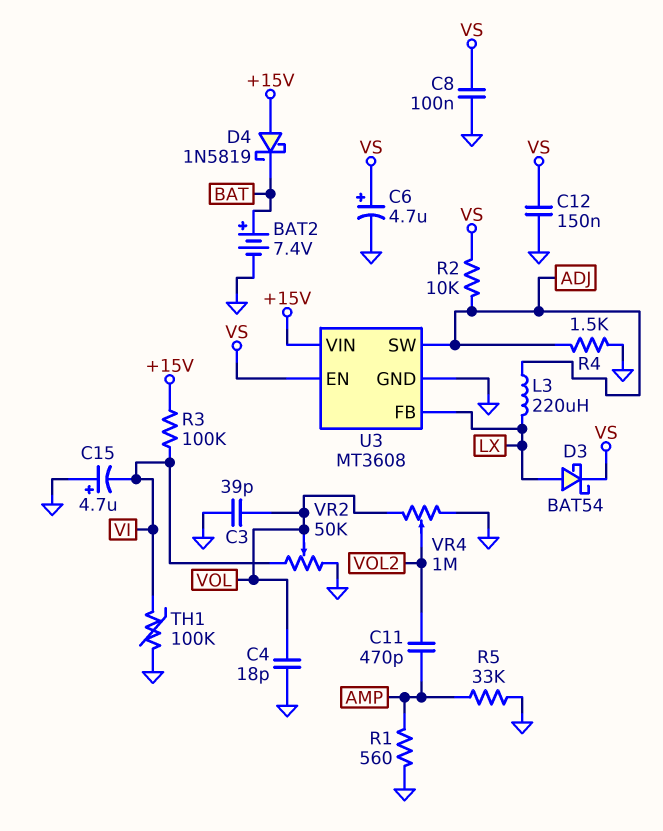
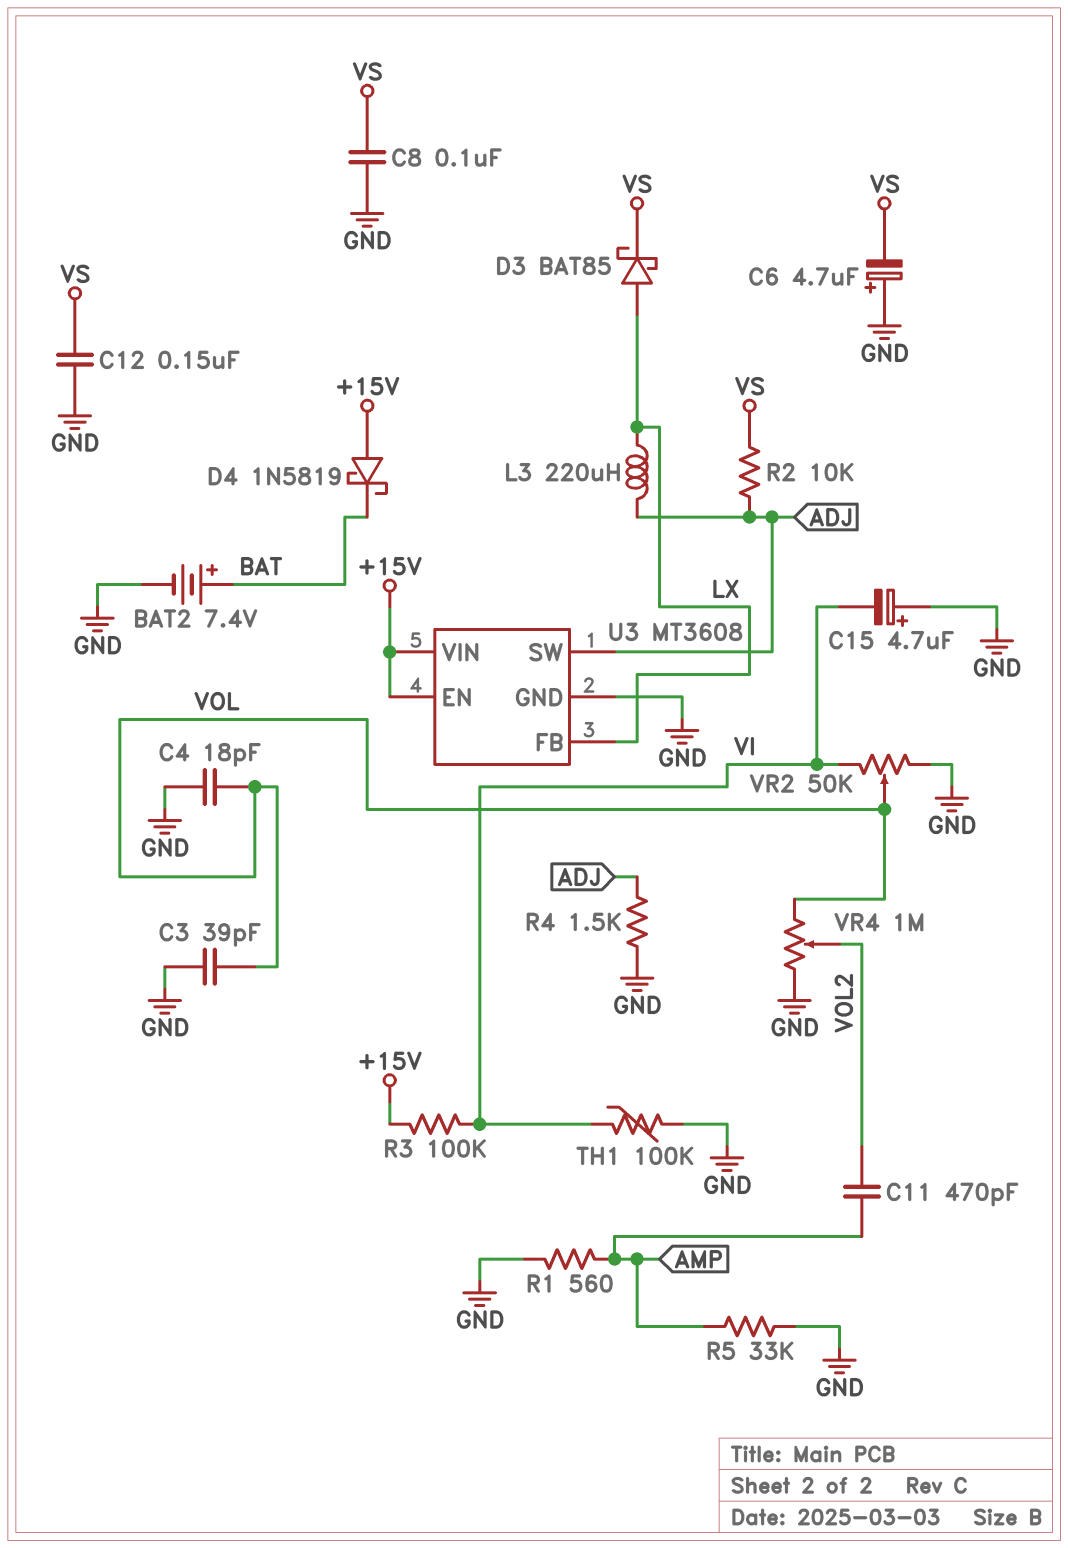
C6: 4.7uF (plus VS, minus GND) -> 4.7uF (plus GND, minus VS)
D3: schottky BAT54 (A LX, K VS) -> schottky BAT85 (A LX, K VS)
U3 pin EN: VS -> +15V

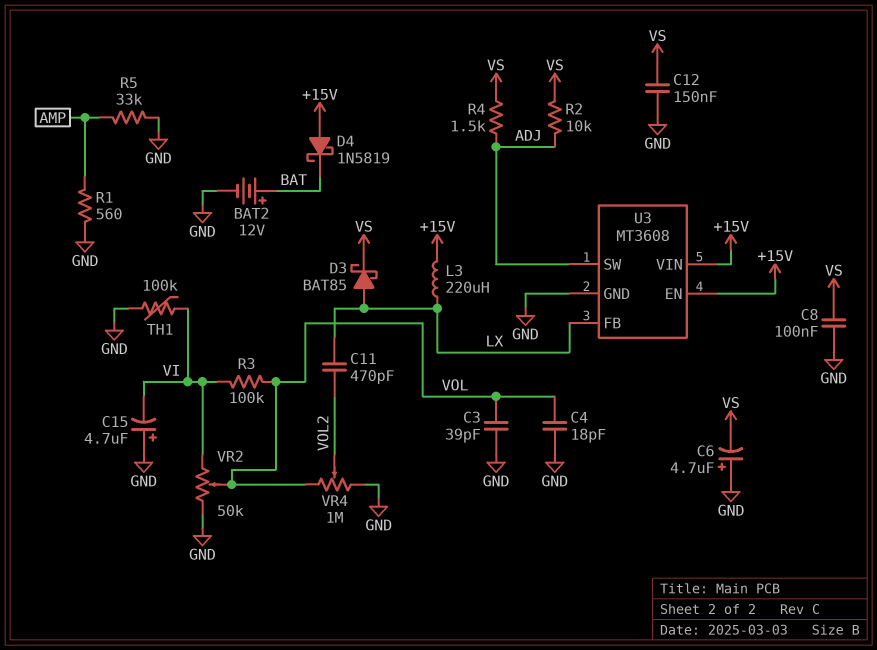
BAT2: 7.4V (plus BAT, minus GND) -> 12V (plus BAT, minus GND)
C11: 470pF (AMP, VOL2) -> 470pF (LX, VOL2)
L3: 220uH (ADJ, LX) -> 220uH (+15V, LX)
R3: 100k (+15V, VI) -> 100k (VI, VOL)
R4: 1.5k (ADJ, GND) -> 1.5k (ADJ, VS)

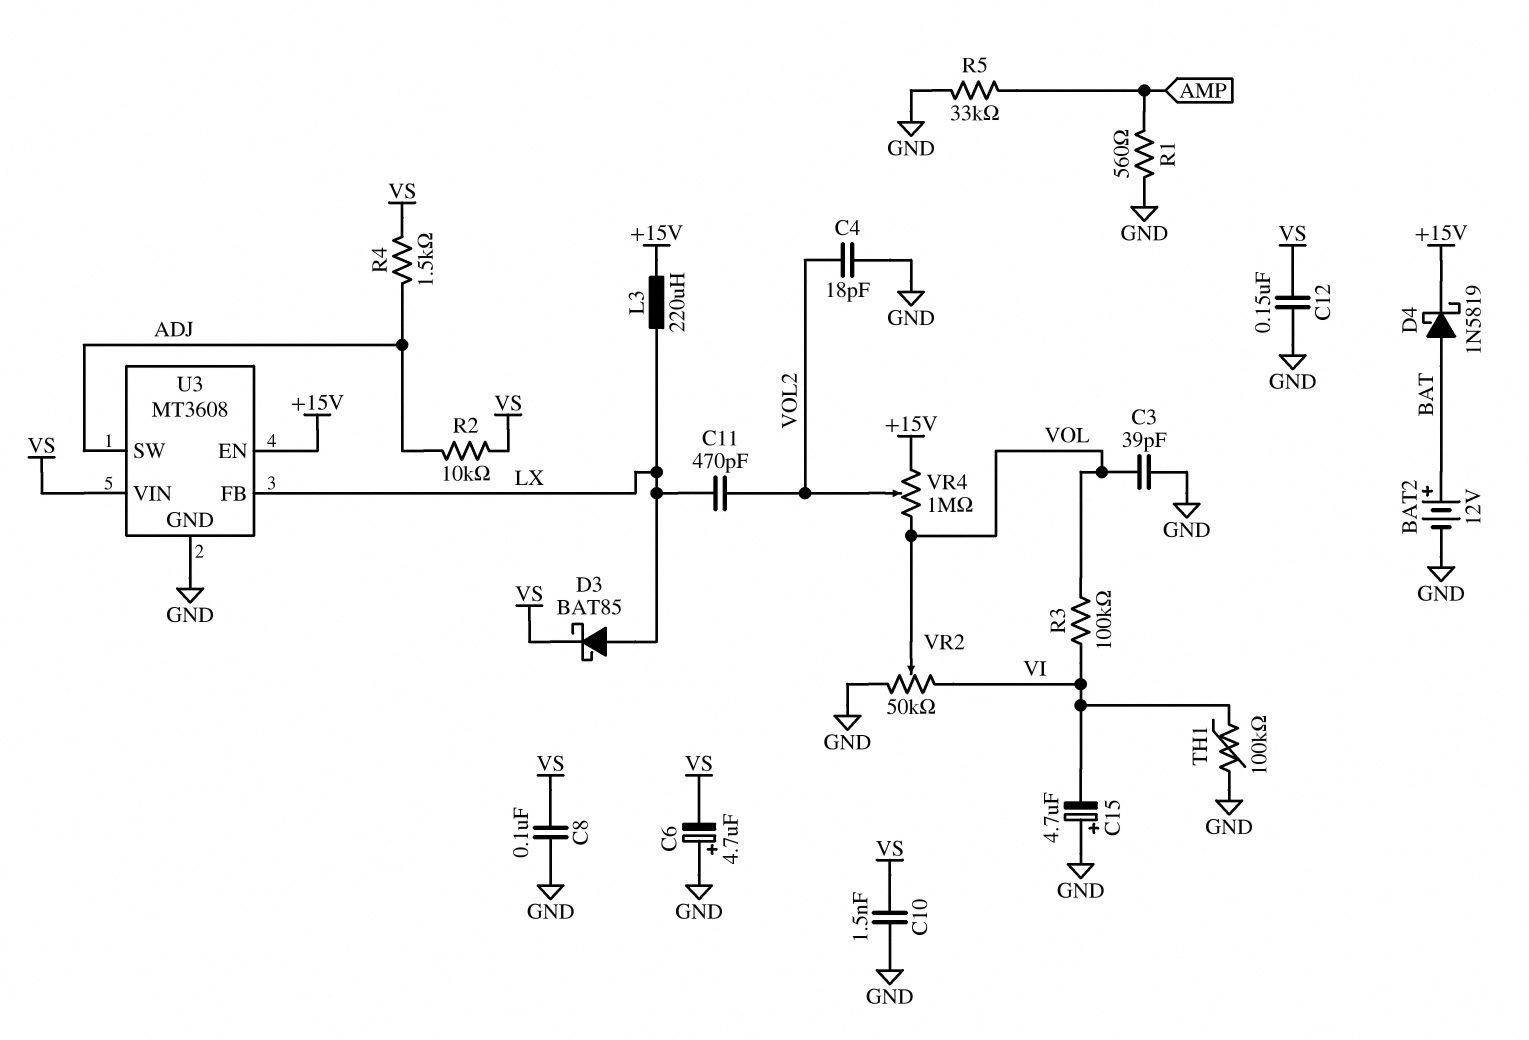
C4: 18pF (GND, VOL) -> 18pF (GND, VOL2)
C10: none -> 1.5nF (GND, VS)
D4: schottky 1N5819 (A +15V, K BAT) -> schottky 1N5819 (A BAT, K +15V)
U3 pin VIN: +15V -> VS
VR4: 1M (GND, VOL, wiper VOL2) -> 1M (+15V, VOL, wiper VOL2)

